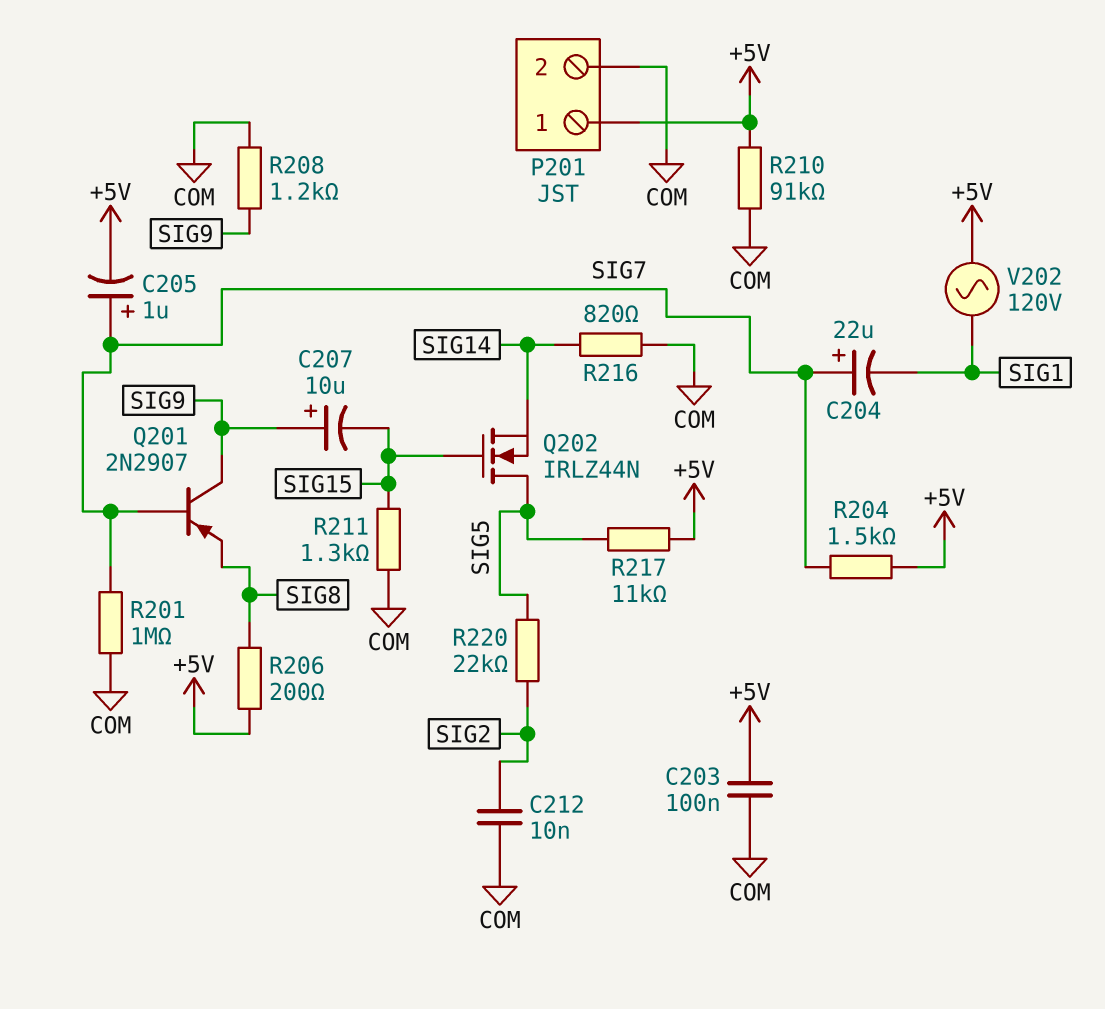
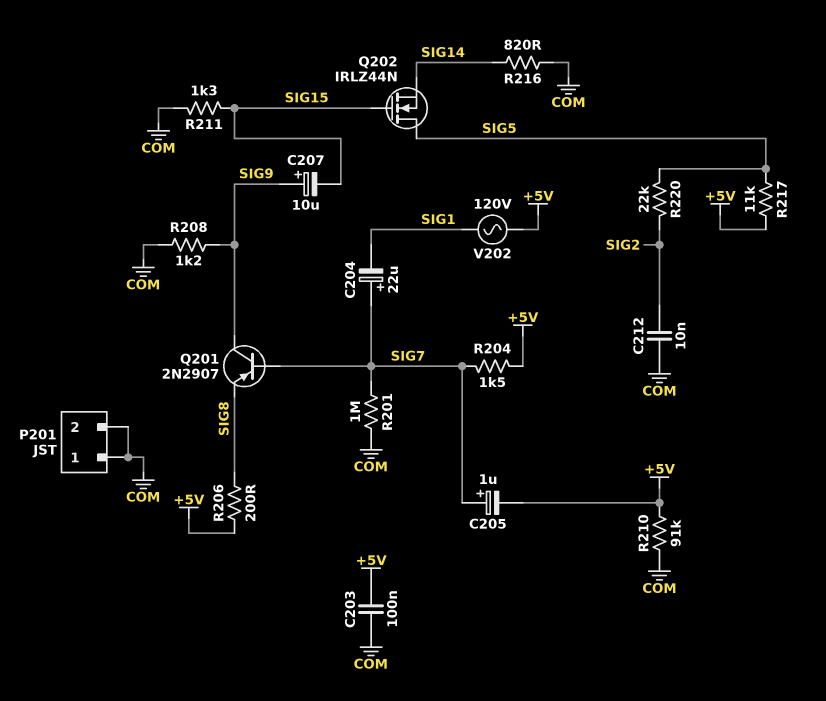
P201 pin 1: +5V -> COM

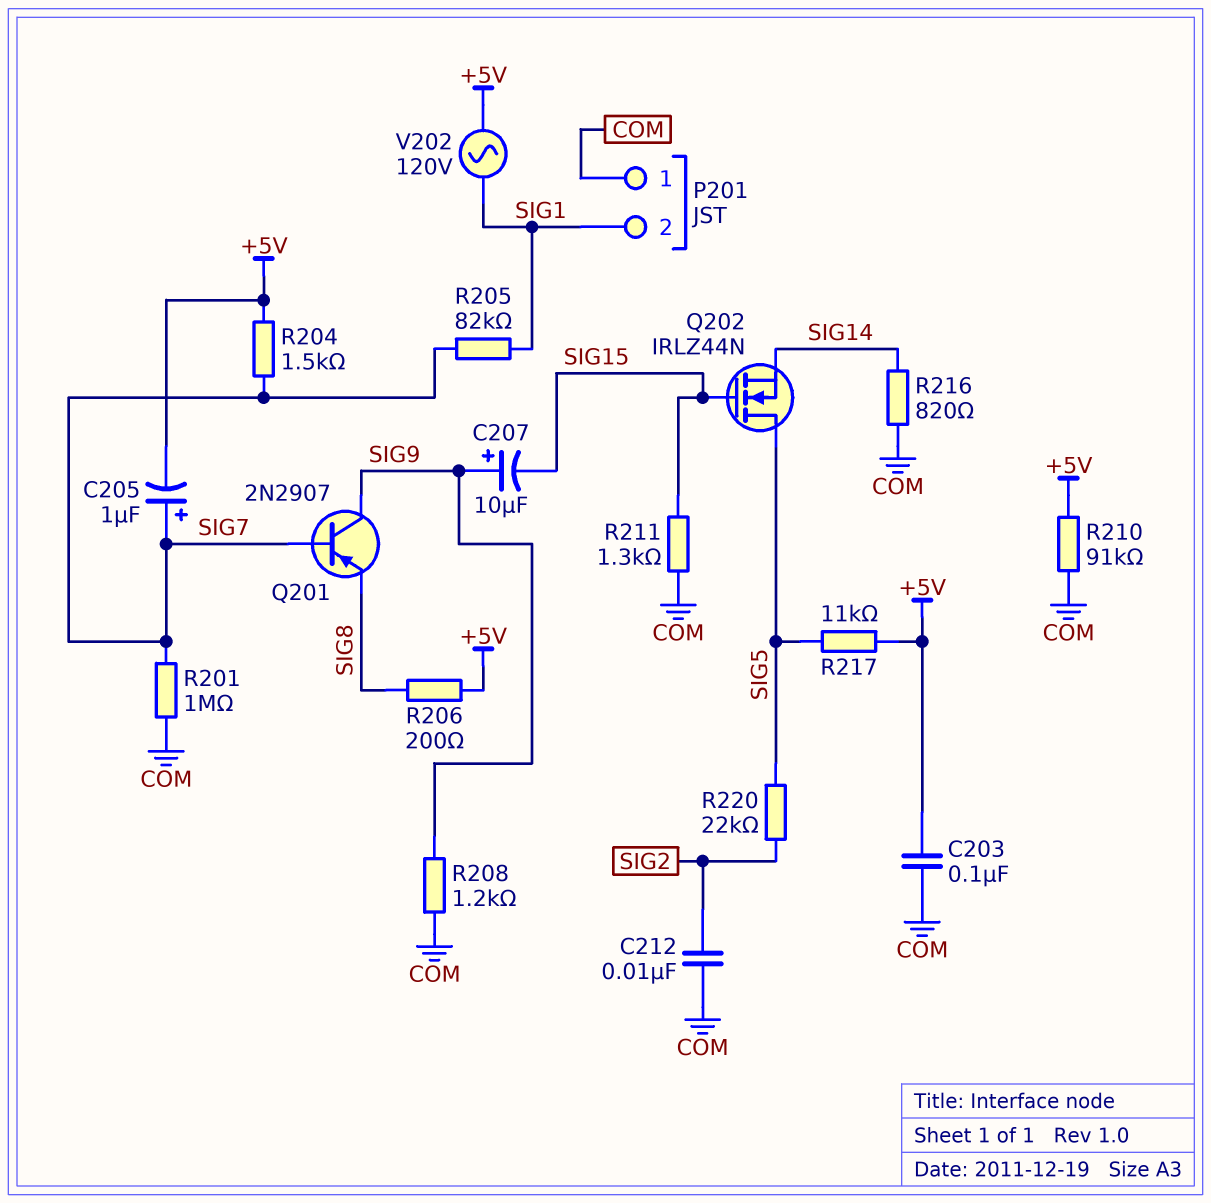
C204: 22uF (plus SIG7, minus SIG1) -> none
P201 pin 2: COM -> SIG1
R205: none -> 82k (SIG1, SIG7)

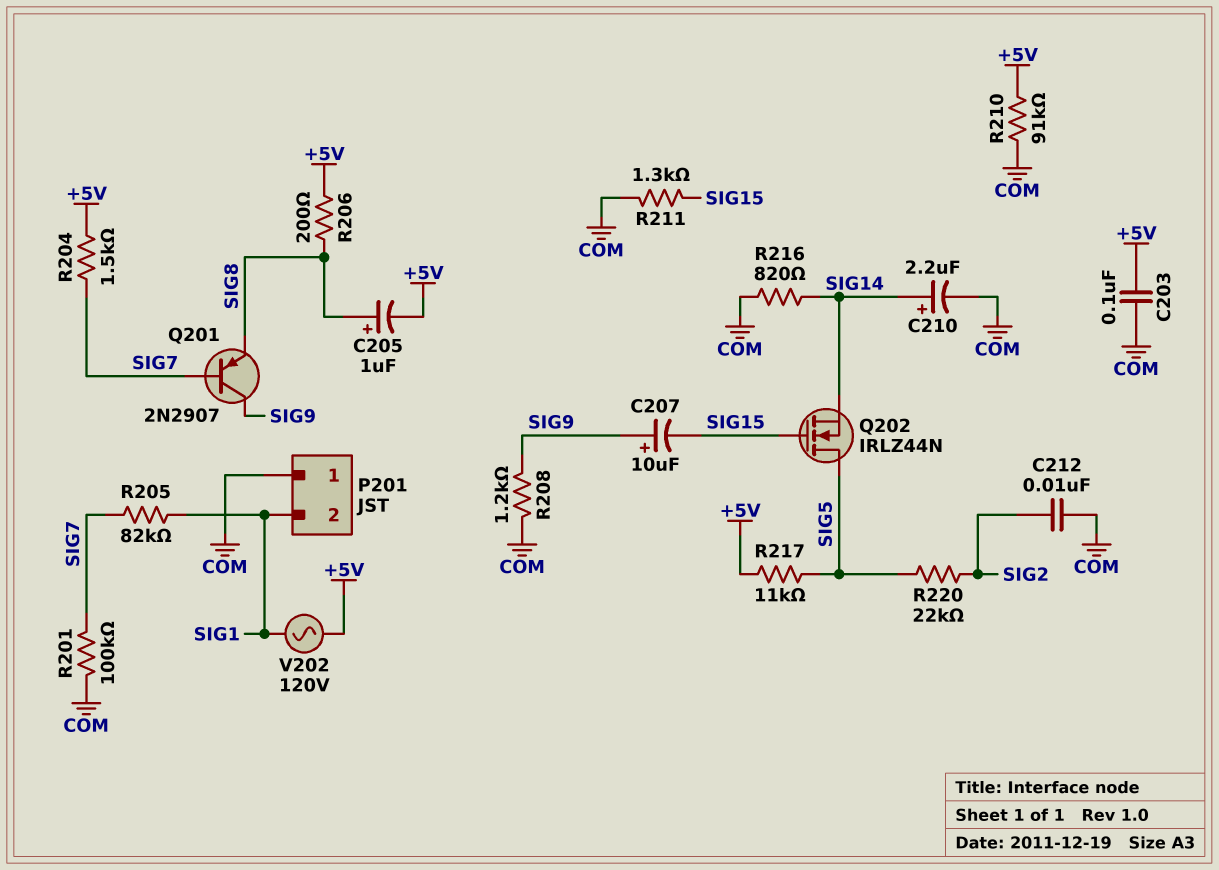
C205: 1uF (plus SIG7, minus +5V) -> 1uF (plus SIG8, minus +5V)
C210: none -> 2.2uF (plus SIG14, minus COM)
R201: 1M (COM, SIG7) -> 100k (COM, SIG7)

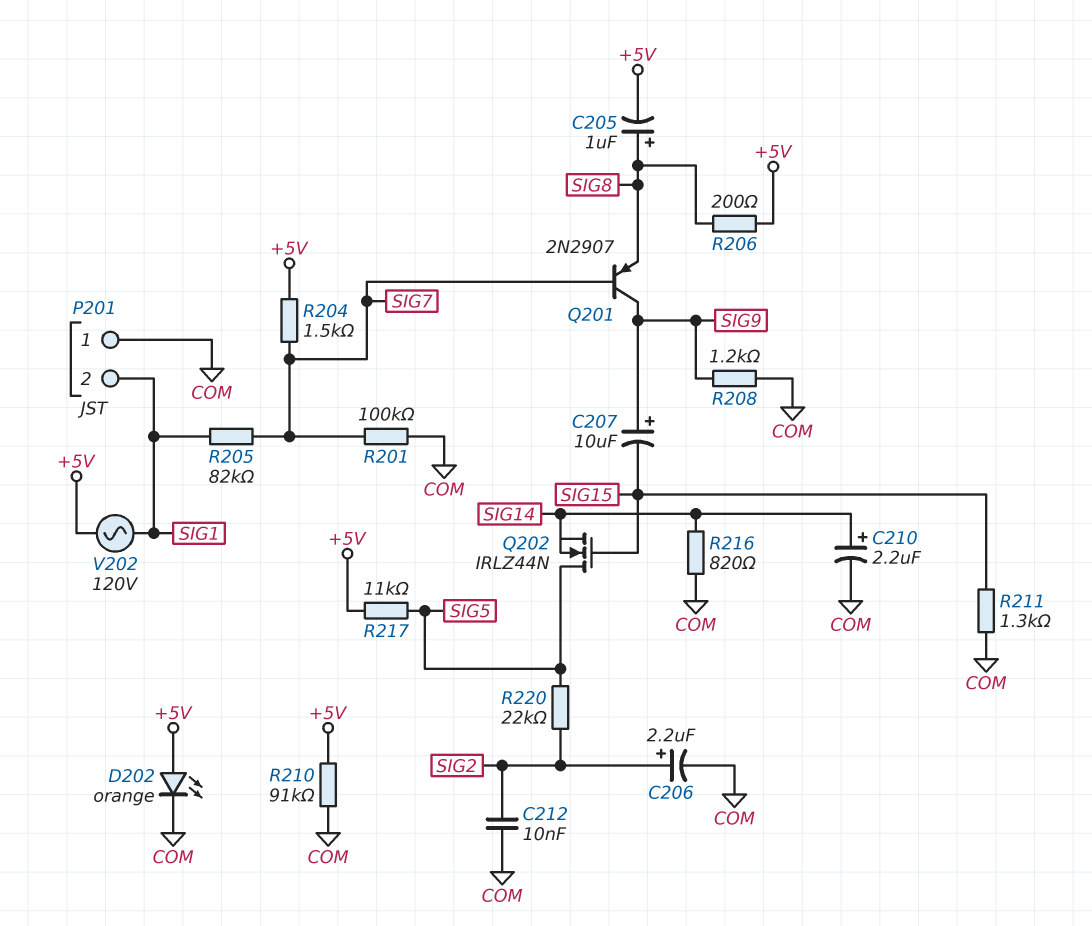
C203: 100nF (+5V, COM) -> none
C206: none -> 2.2uF (plus SIG2, minus COM)
D202: none -> LED orange (A +5V, K COM)

